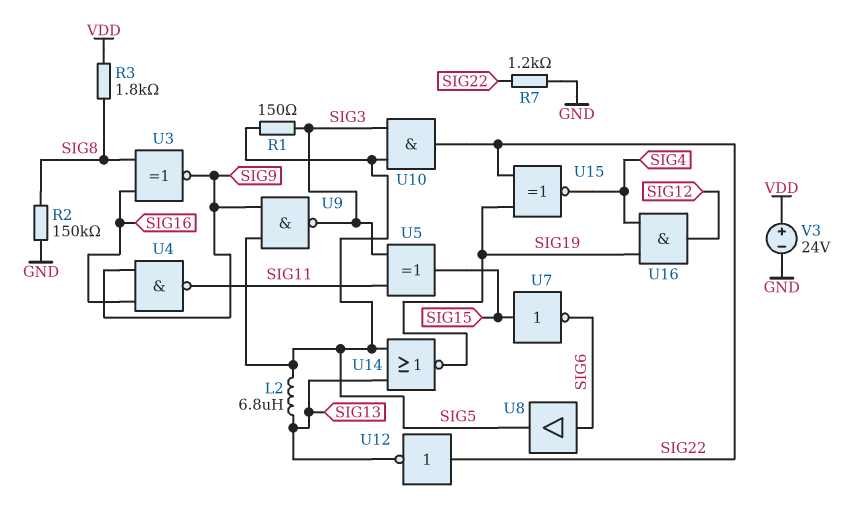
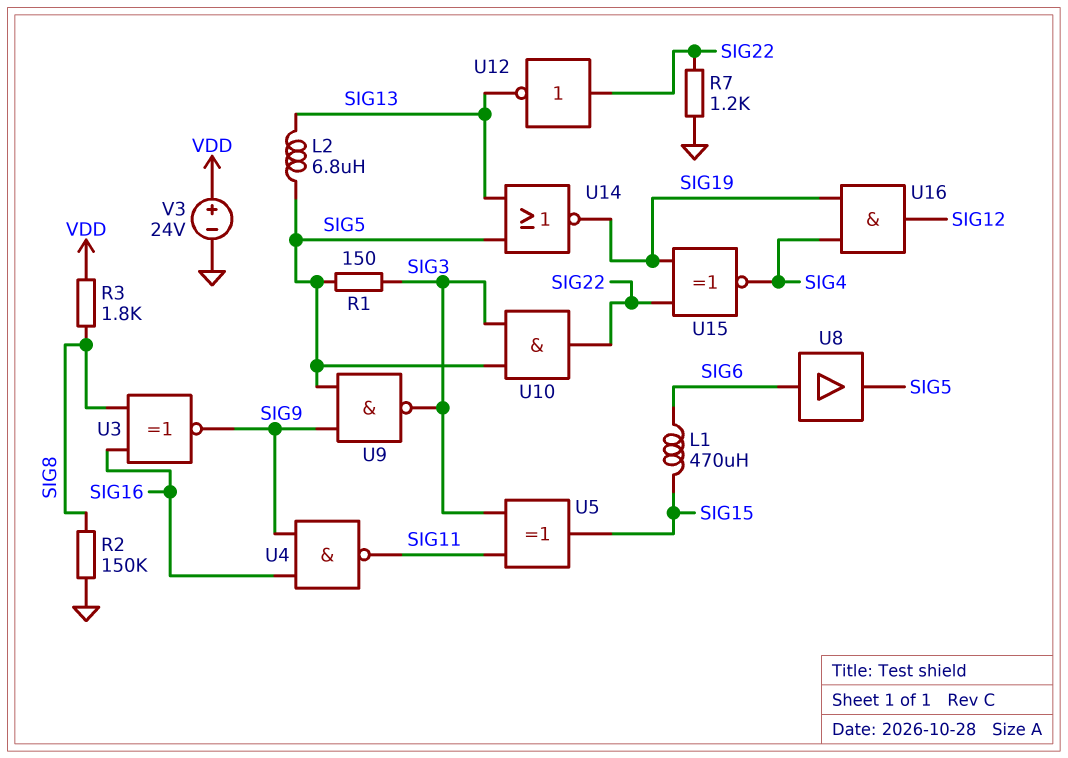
L1: none -> 470uH (SIG6, SIG15)
U7: NOT (in SIG15, out SIG6) -> none

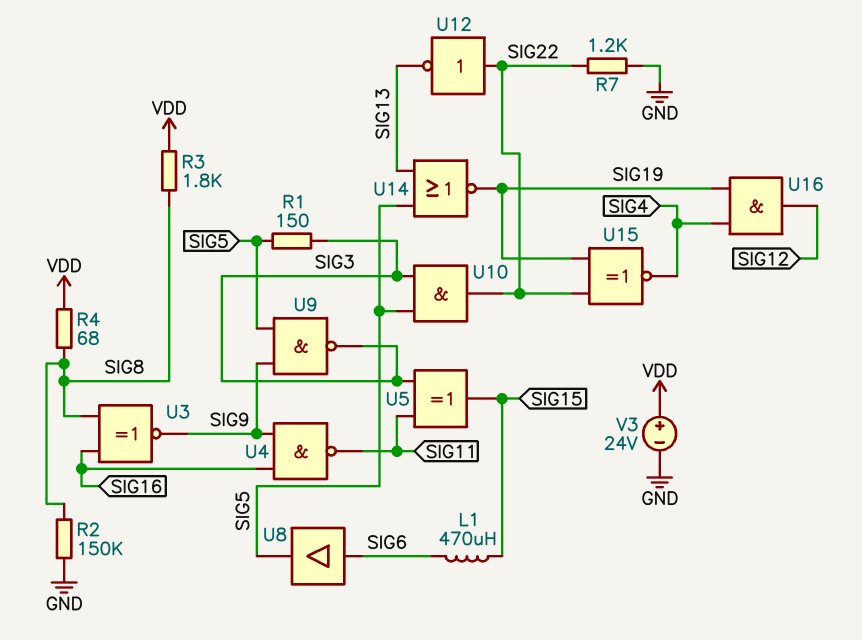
L2: 6.8uH (SIG5, SIG13) -> none
R4: none -> 68 (SIG8, VDD)

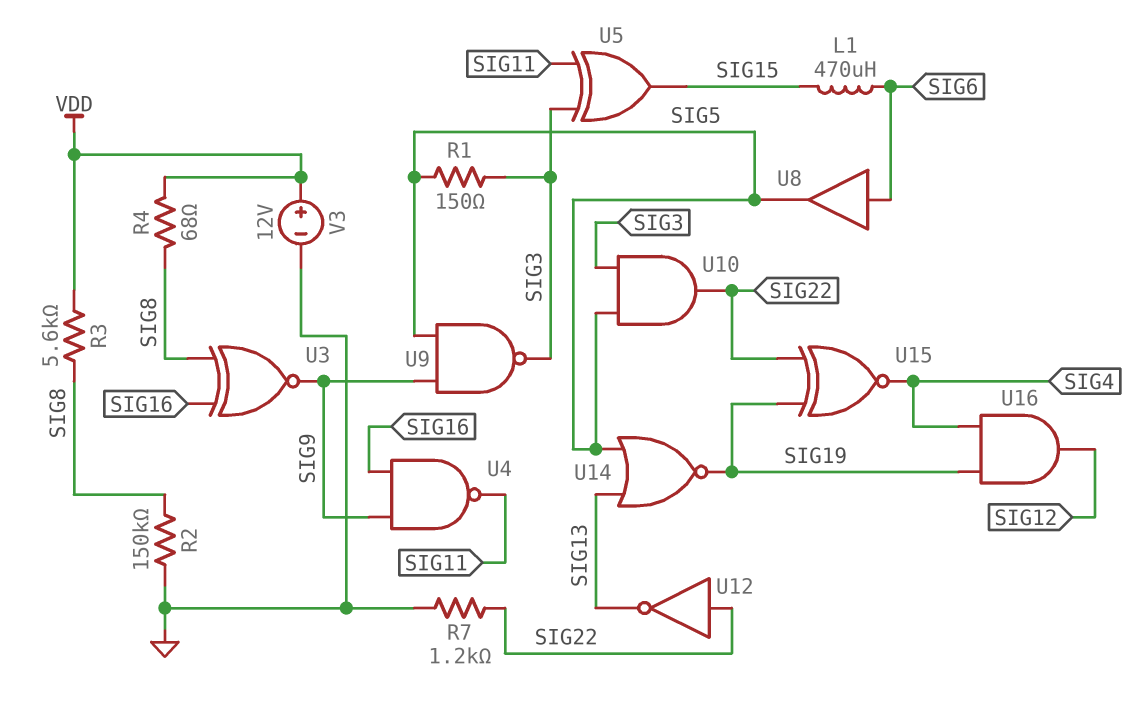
R3: 1.8k (SIG8, VDD) -> 5.6k (SIG8, VDD)
V3: 24V (plus VDD, minus GND) -> 12V (plus VDD, minus GND)

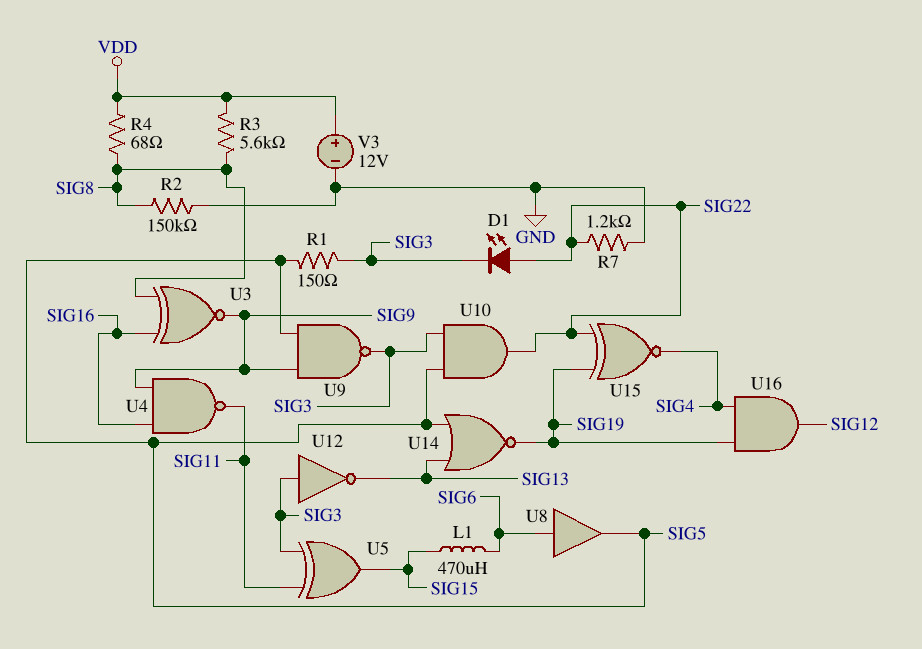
D1: none -> LED (A SIG22, K SIG3)
U12: NOT (in SIG22, out SIG13) -> NOT (in SIG3, out SIG13)

